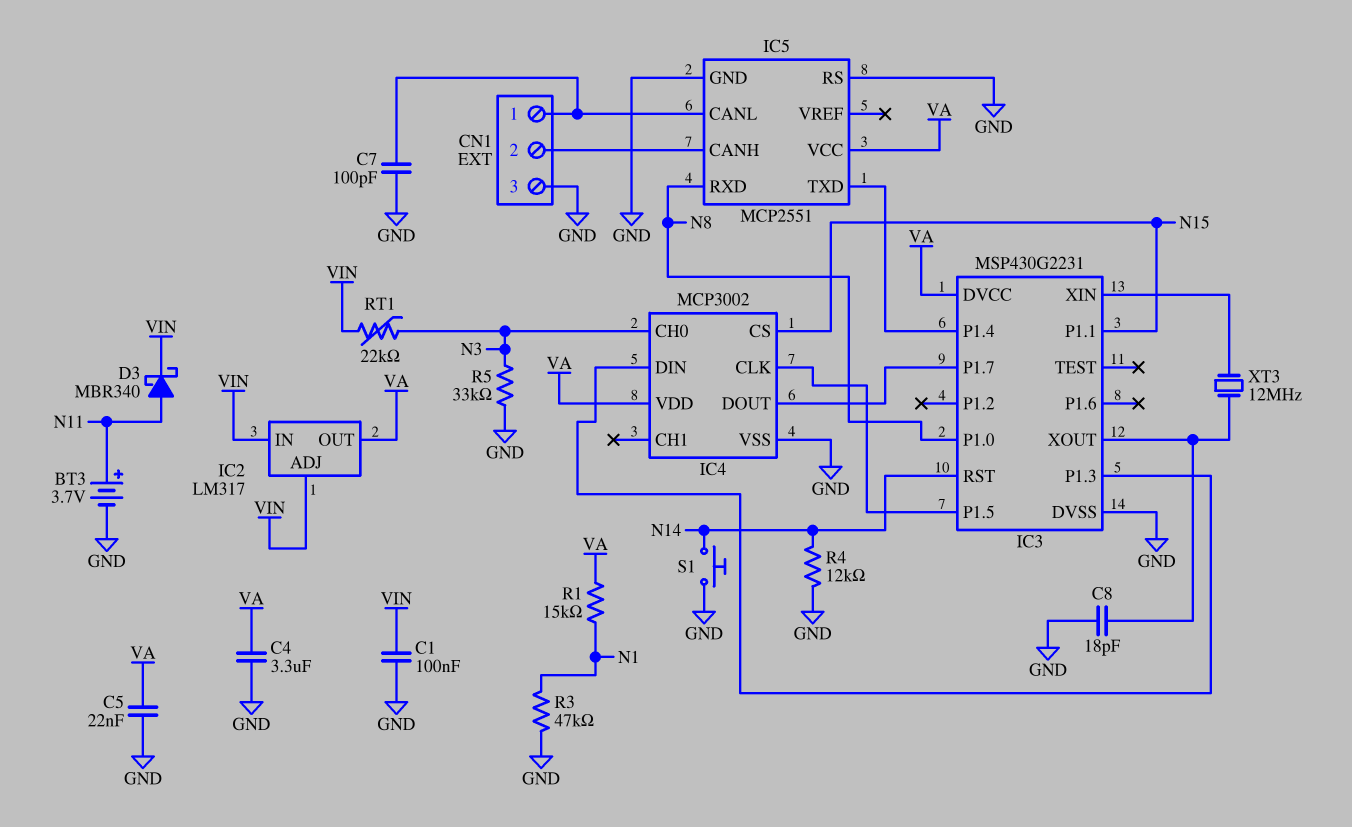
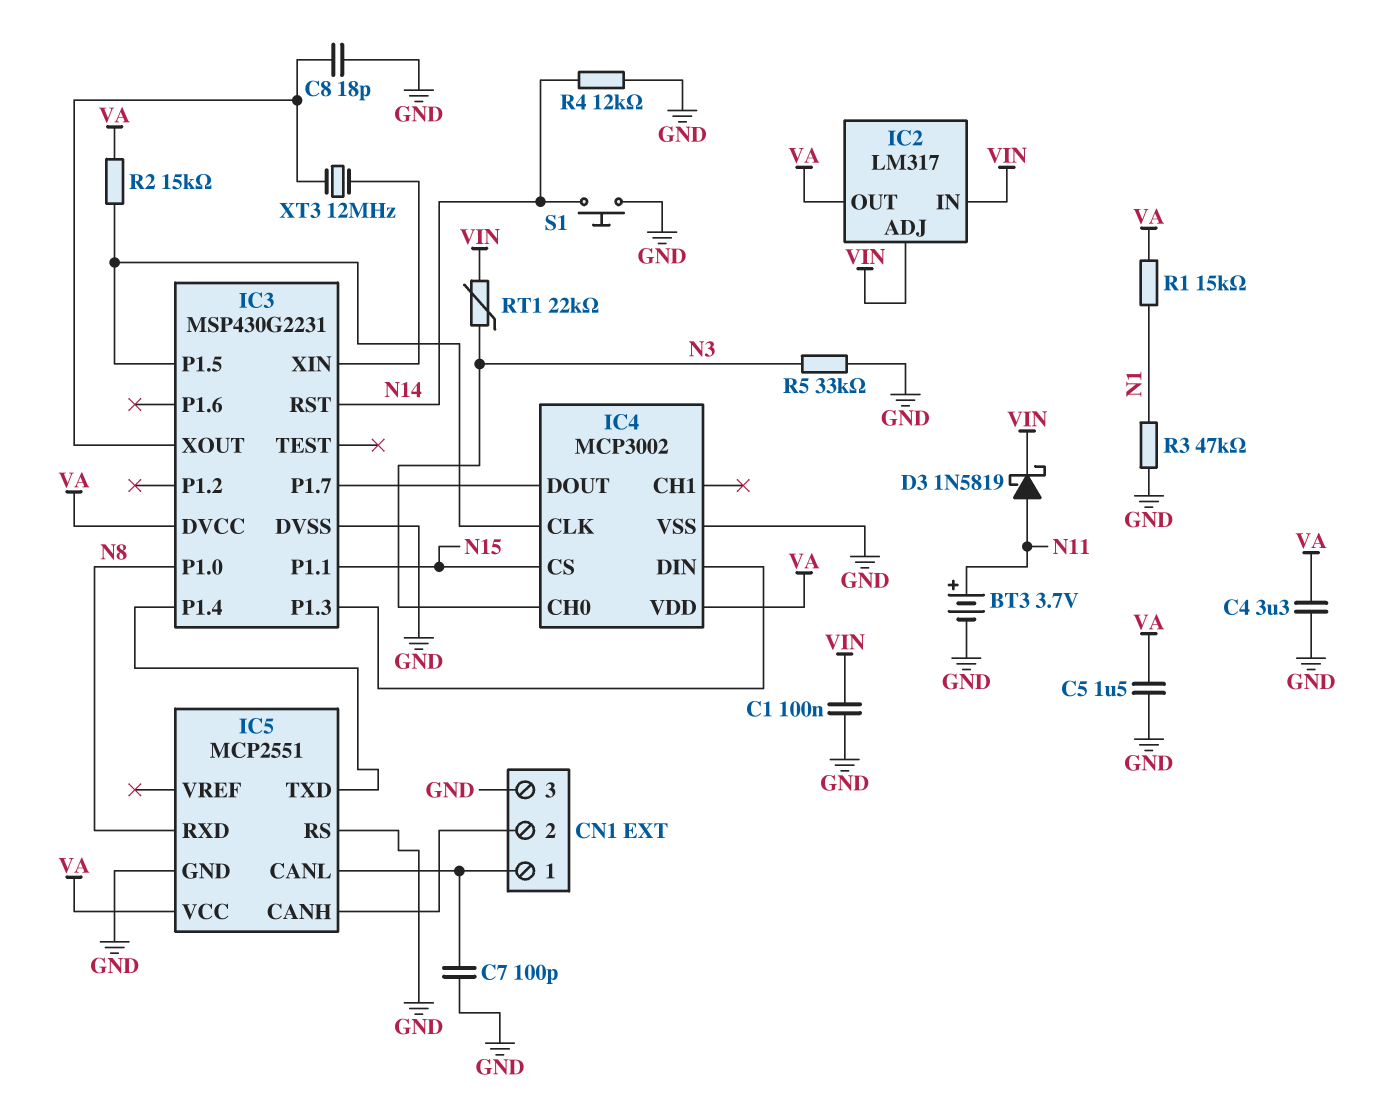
C5: 22nF (GND, VA) -> 1.5uF (GND, VA)
D3: schottky MBR340 (A N11, K VIN) -> schottky 1N5819 (A N11, K VIN)
R2: none -> 15k (IC3/P1.5, VA)

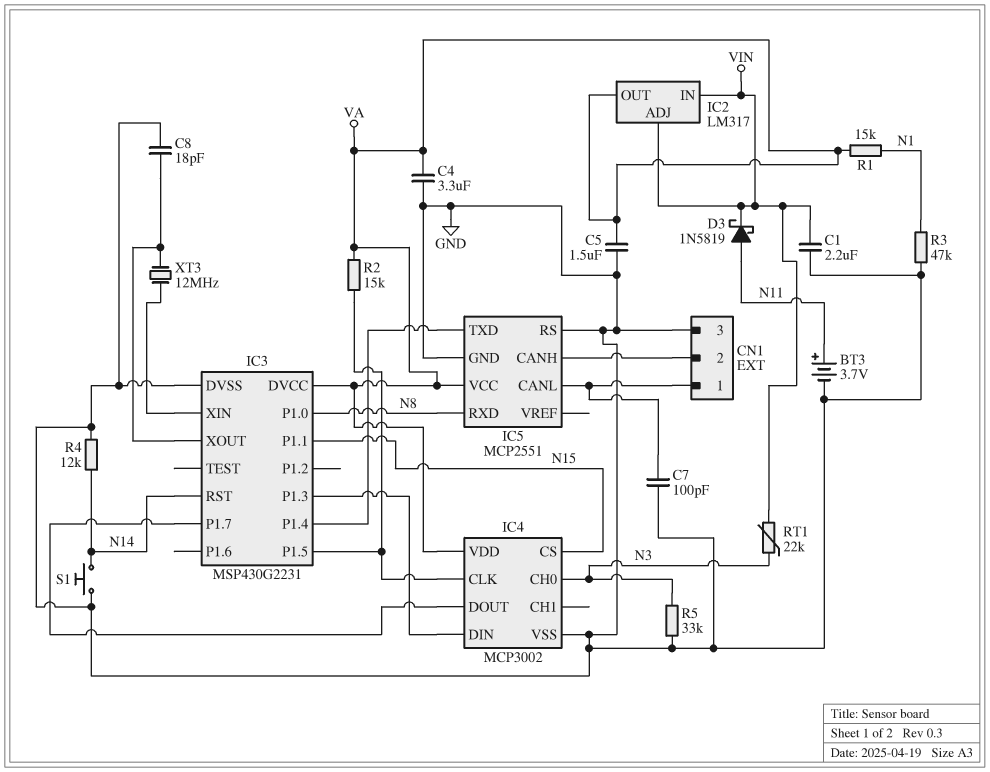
C1: 100nF (GND, VIN) -> 2.2uF (GND, VIN)

